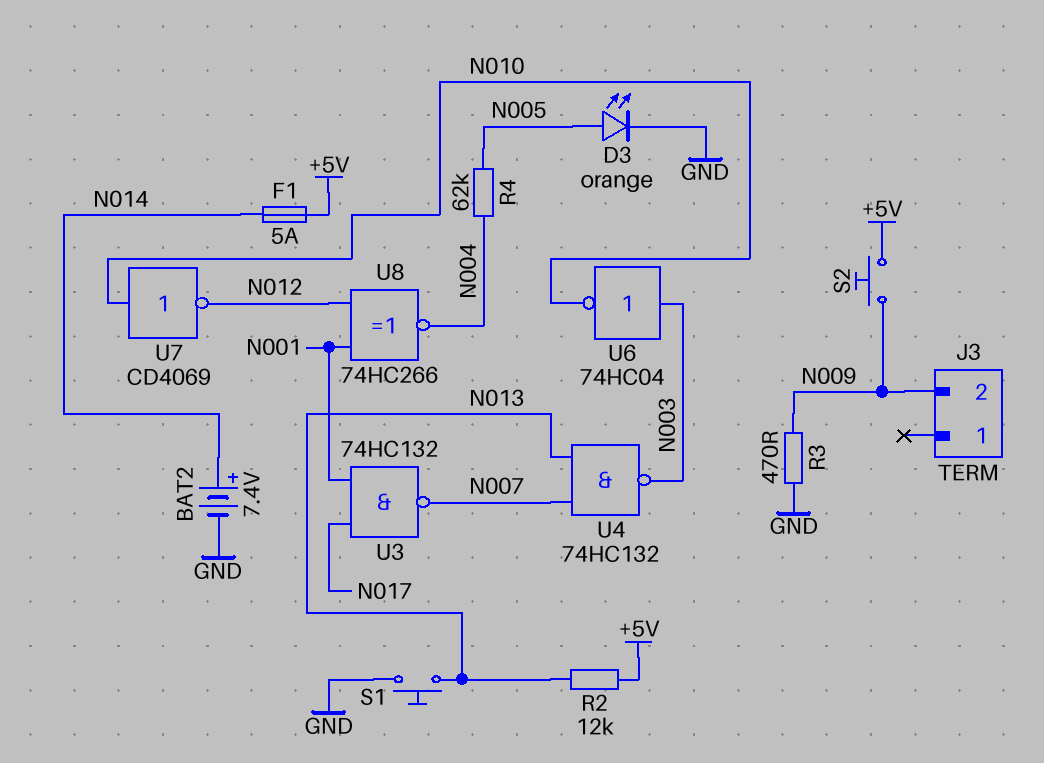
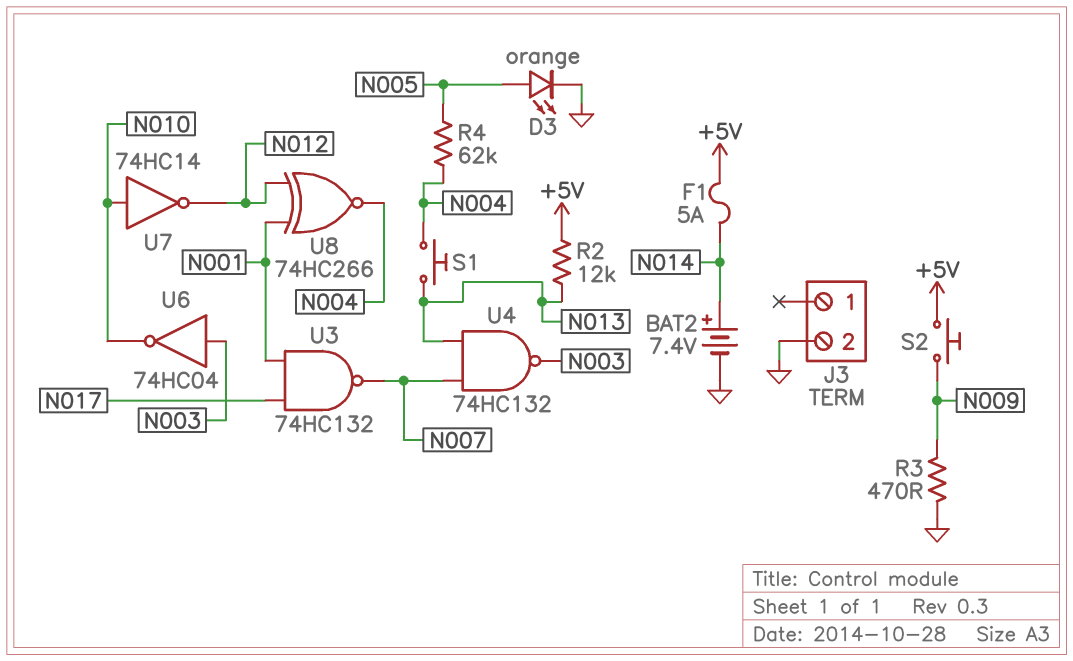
J3 pin 2: N009 -> GND
S1: button (GND, N013) -> button (N004, N013)
U7: NOT CD4069 (in N010, out N012) -> NOT 74HC14 (in N010, out N012)

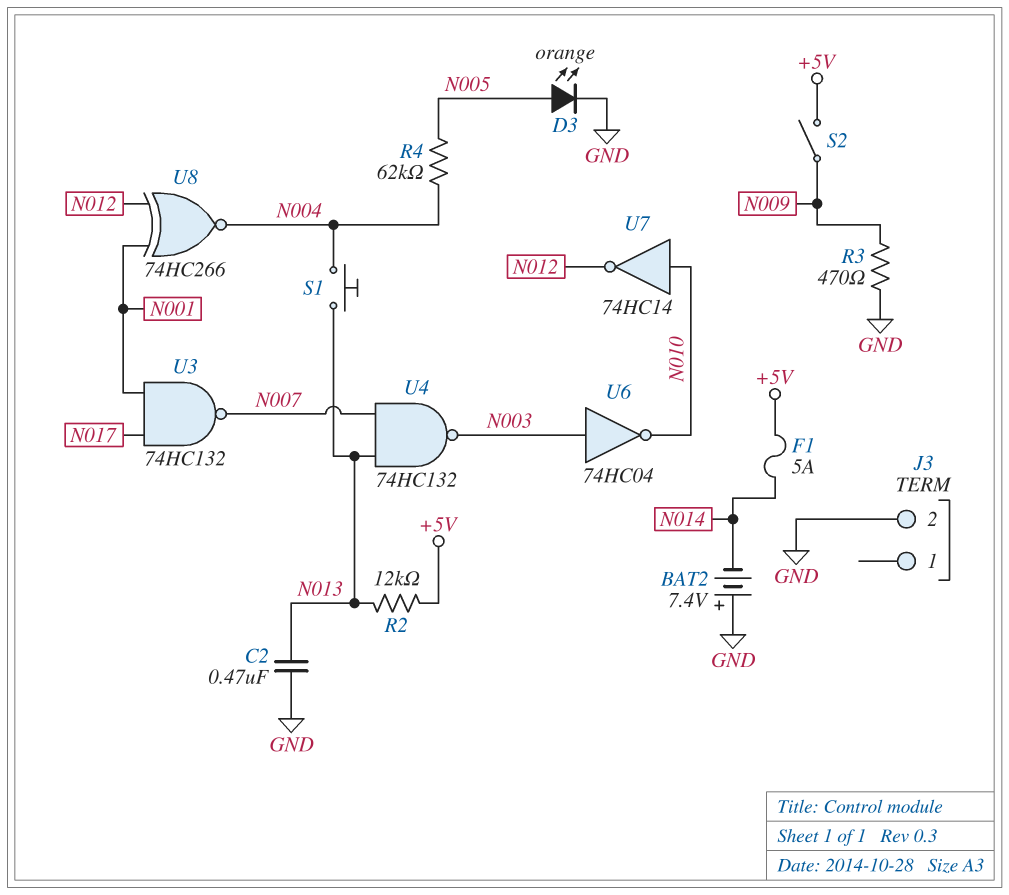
BAT2: 7.4V (plus N014, minus GND) -> 7.4V (plus GND, minus N014)
C2: none -> 470nF (GND, N013)
S2: button (+5V, N009) -> switch (+5V, N009)

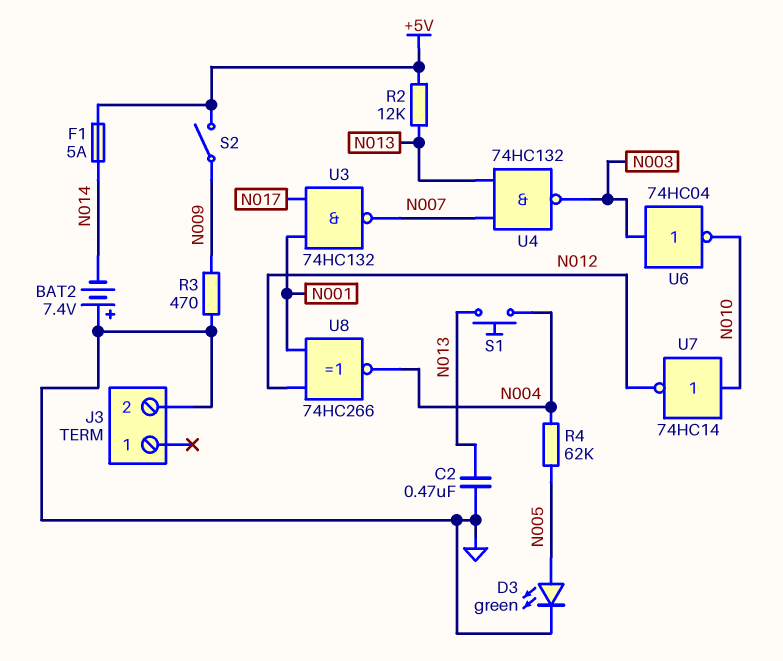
D3: LED orange (A N005, K GND) -> LED green (A N005, K GND)

